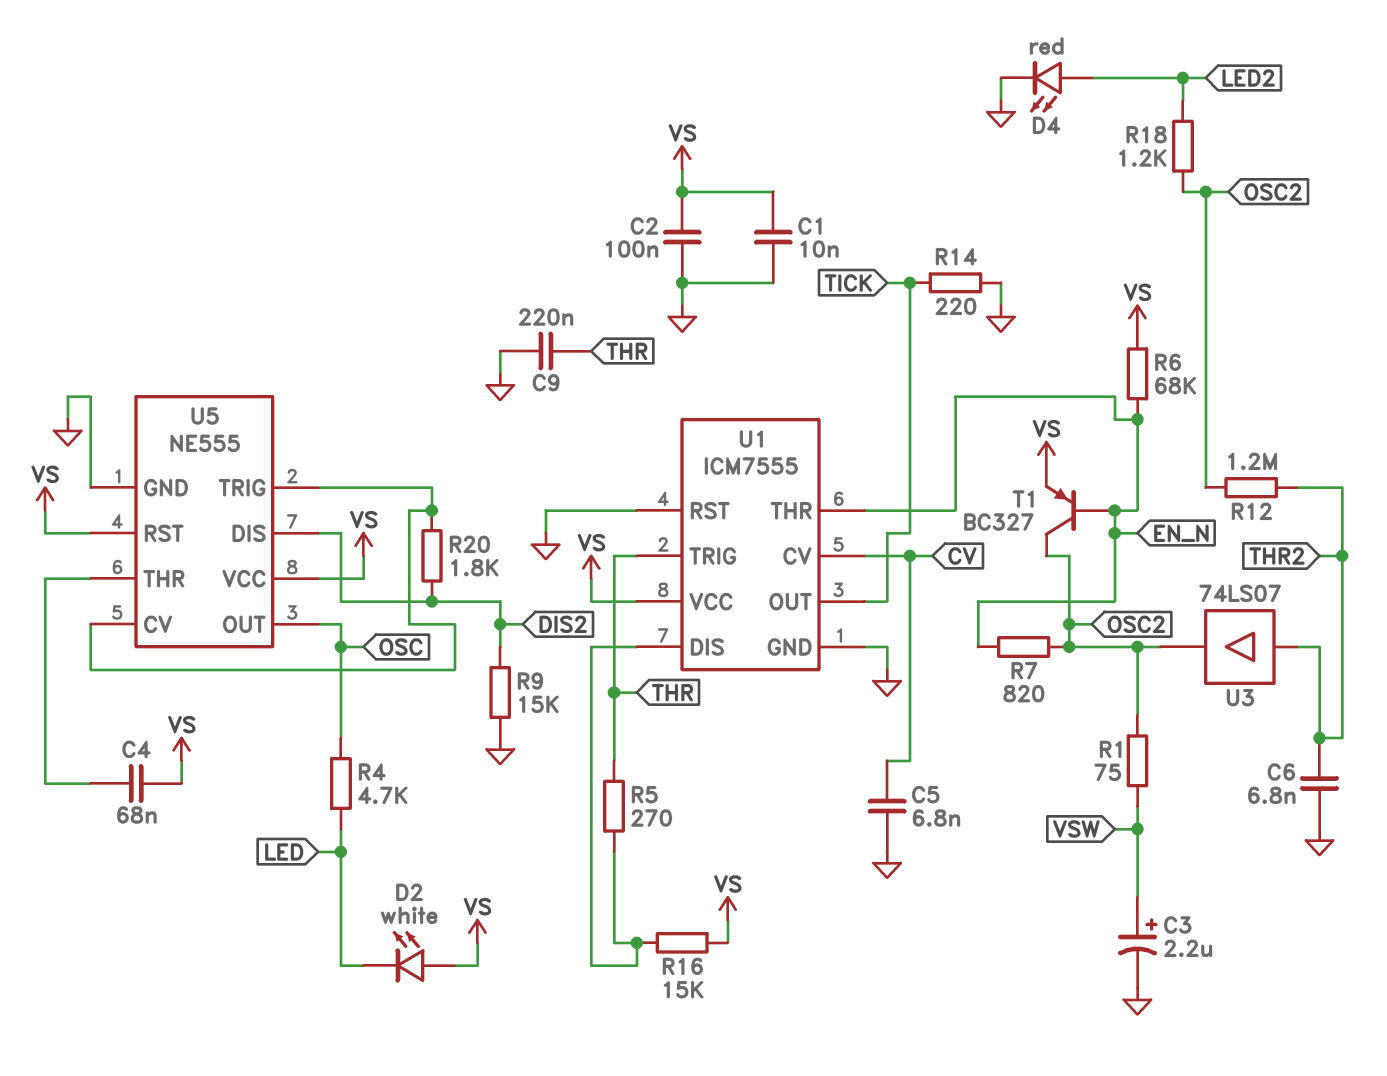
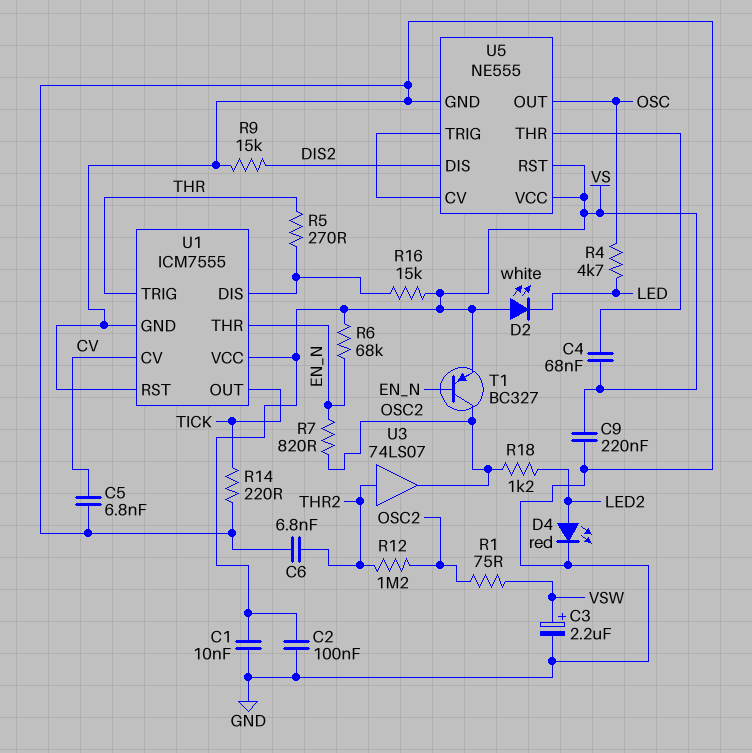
C9: 220nF (GND, THR) -> 220nF (GND, VS)
R20: 1.8k (DIS2, U5/CV) -> none

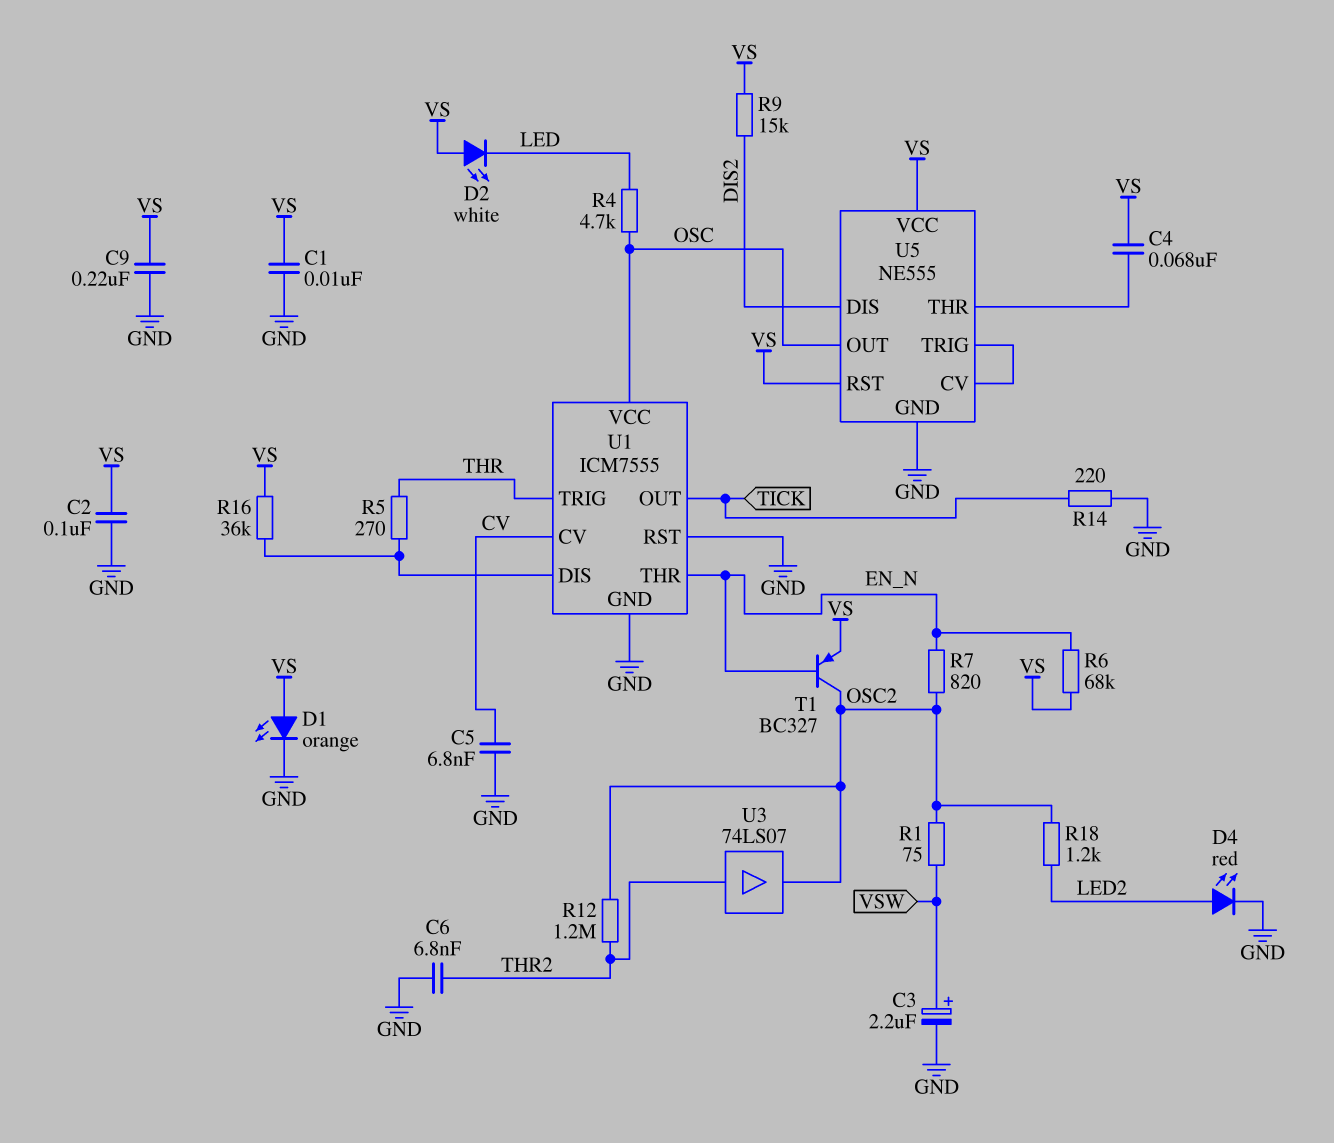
D1: none -> LED orange (A VS, K GND)
R9: 15k (DIS2, GND) -> 15k (DIS2, VS)
R16: 15k (U1/DIS, VS) -> 36k (U1/DIS, VS)
U1 pin VCC: VS -> OSC

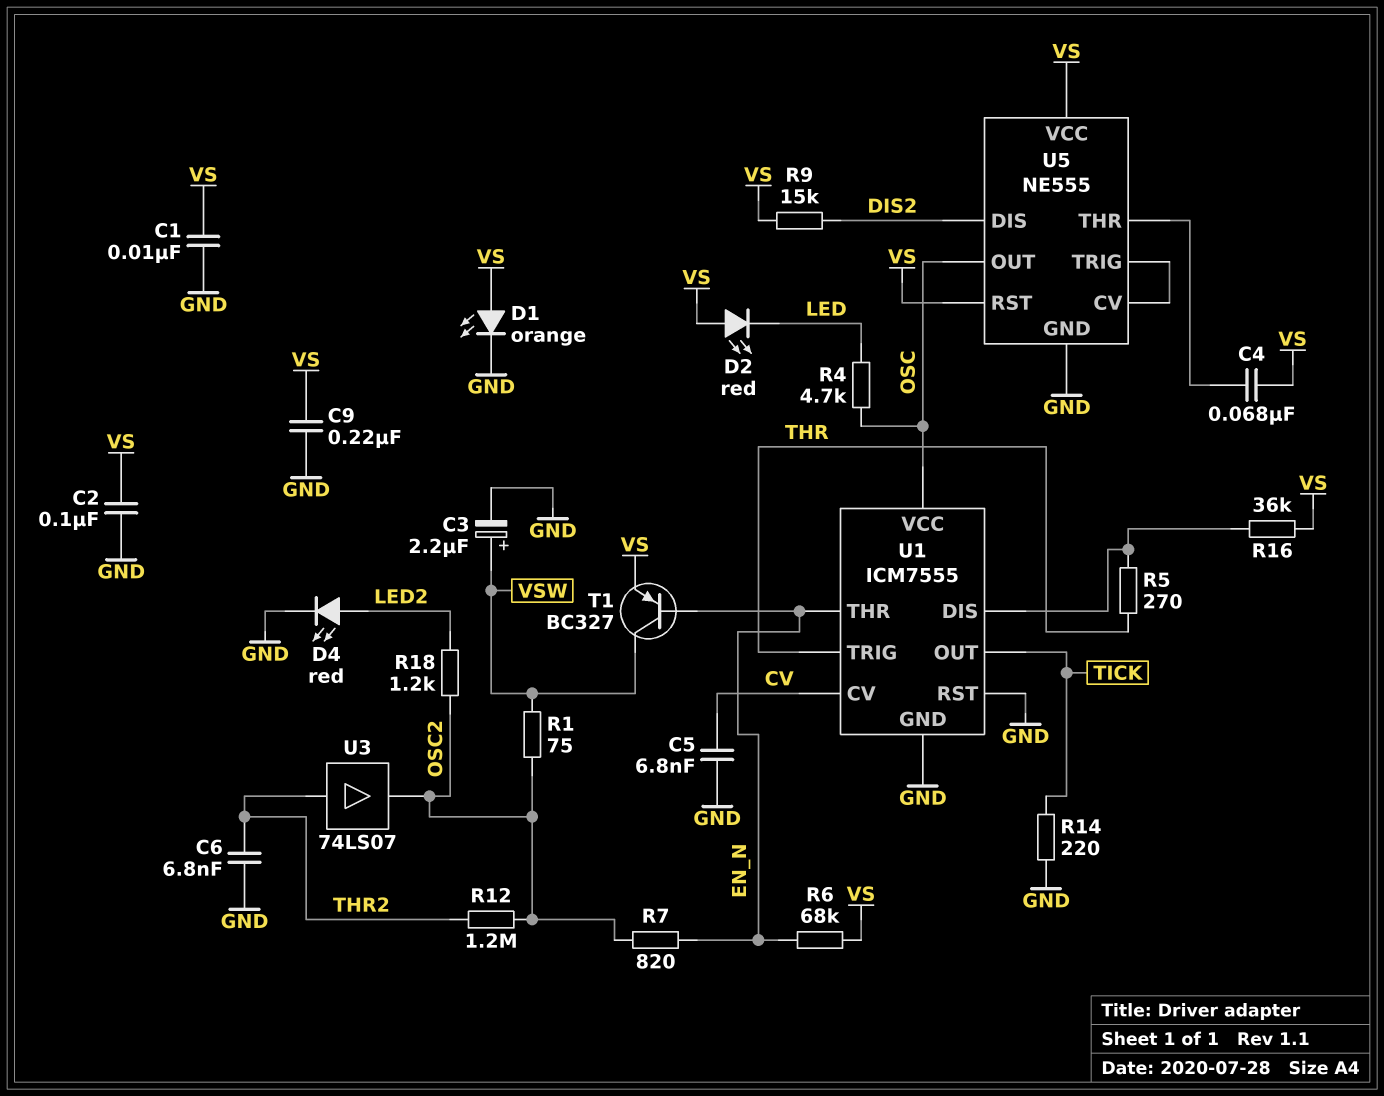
D2: LED white (A VS, K LED) -> LED red (A VS, K LED)
T1: PNP BC327 (B EN_N, C OSC2, E VS) -> PNP BC327 (B EN_N, C VSW, E VS)

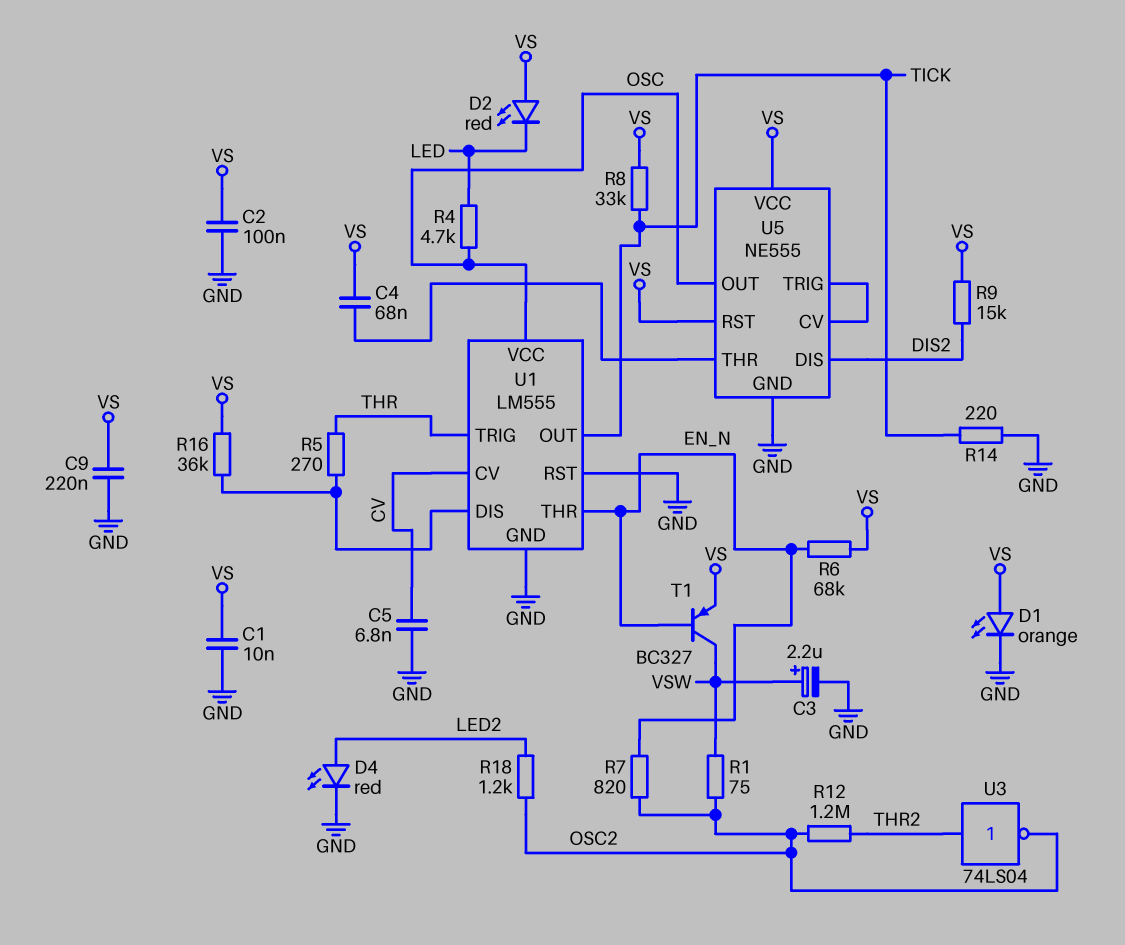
C6: 6.8nF (GND, THR2) -> none
R8: none -> 33k (TICK, VS)
U1: ICM7555 -> LM555
U3: buffer 74LS07 (in THR2, out OSC2) -> NOT 74LS04 (in THR2, out OSC2)

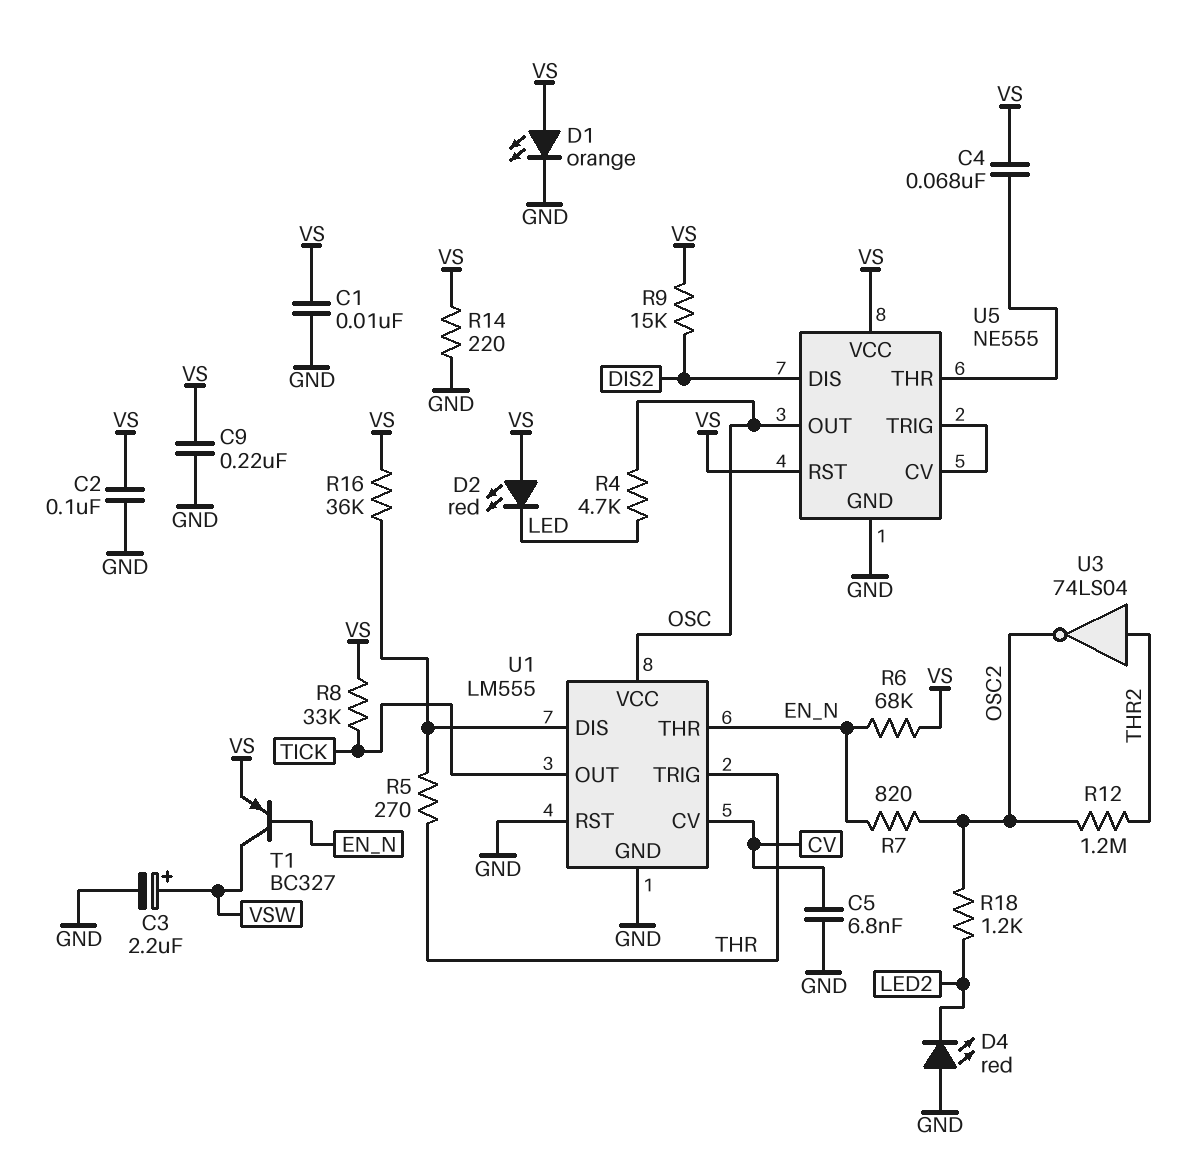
D4: LED red (A LED2, K GND) -> LED red (A GND, K LED2)
R1: 75 (OSC2, VSW) -> none
R14: 220 (GND, TICK) -> 220 (GND, VS)

